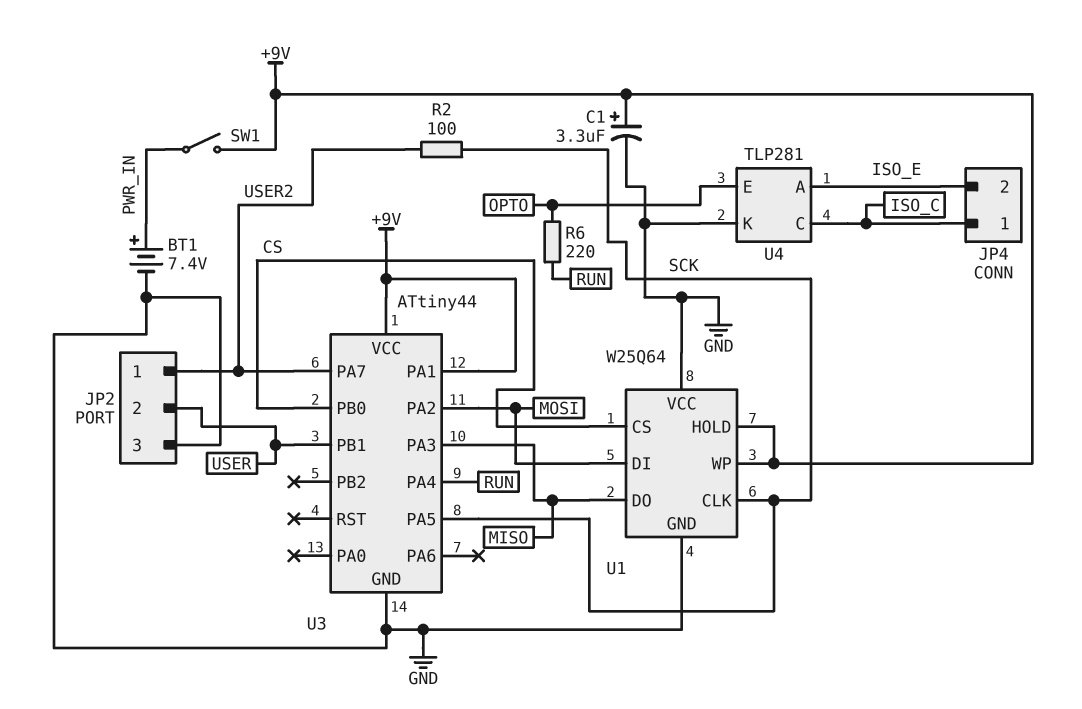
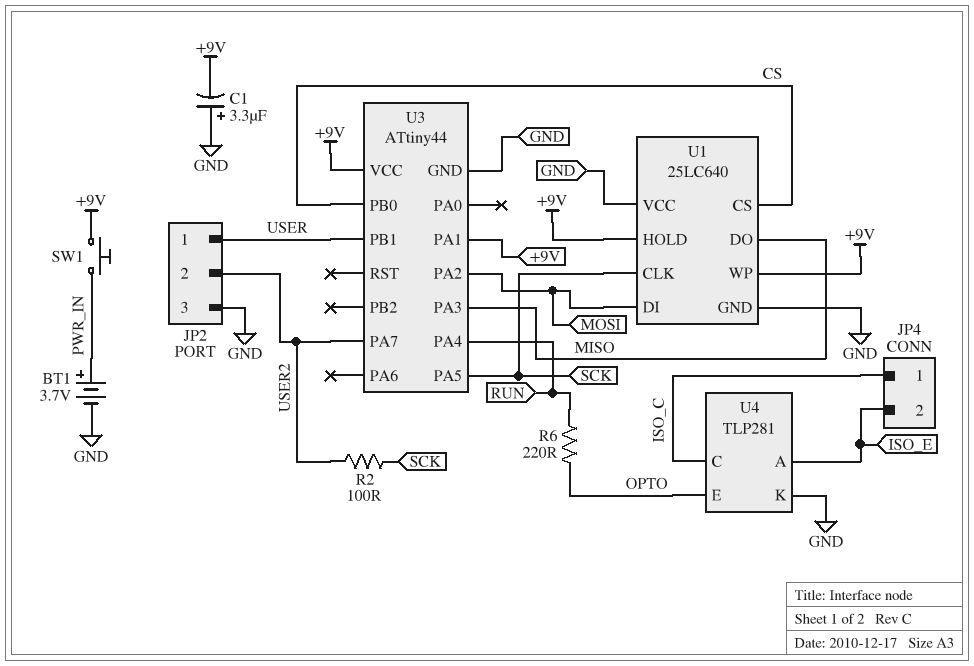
BT1: 7.4V (plus PWR_IN, minus GND) -> 3.7V (plus PWR_IN, minus GND)
C1: 3.3uF (plus +9V, minus GND) -> 3.3uF (plus GND, minus +9V)
JP2 pin 1: USER2 -> USER
JP2 pin 2: USER -> USER2
SW1: switch (+9V, PWR_IN) -> button (+9V, PWR_IN)
U1: W25Q64 -> 25LC640

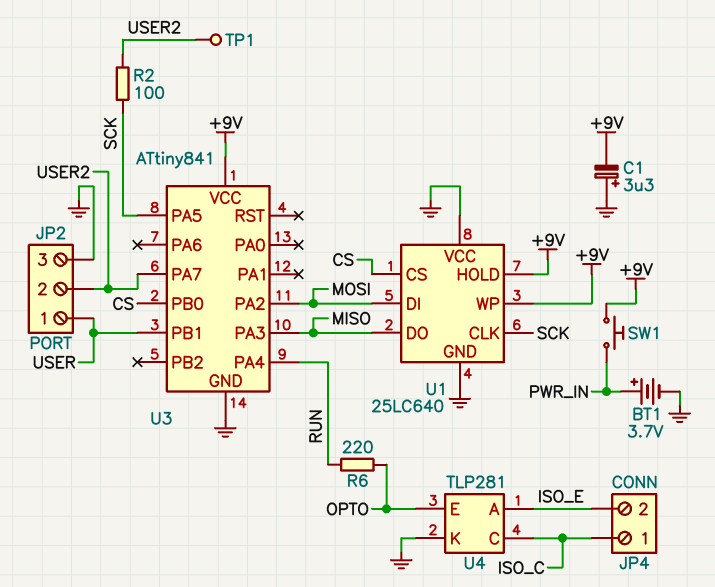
TP1: none -> test point (USER2)
U3: ATtiny44 -> ATtiny841
U3 pin PA1: +9V -> none

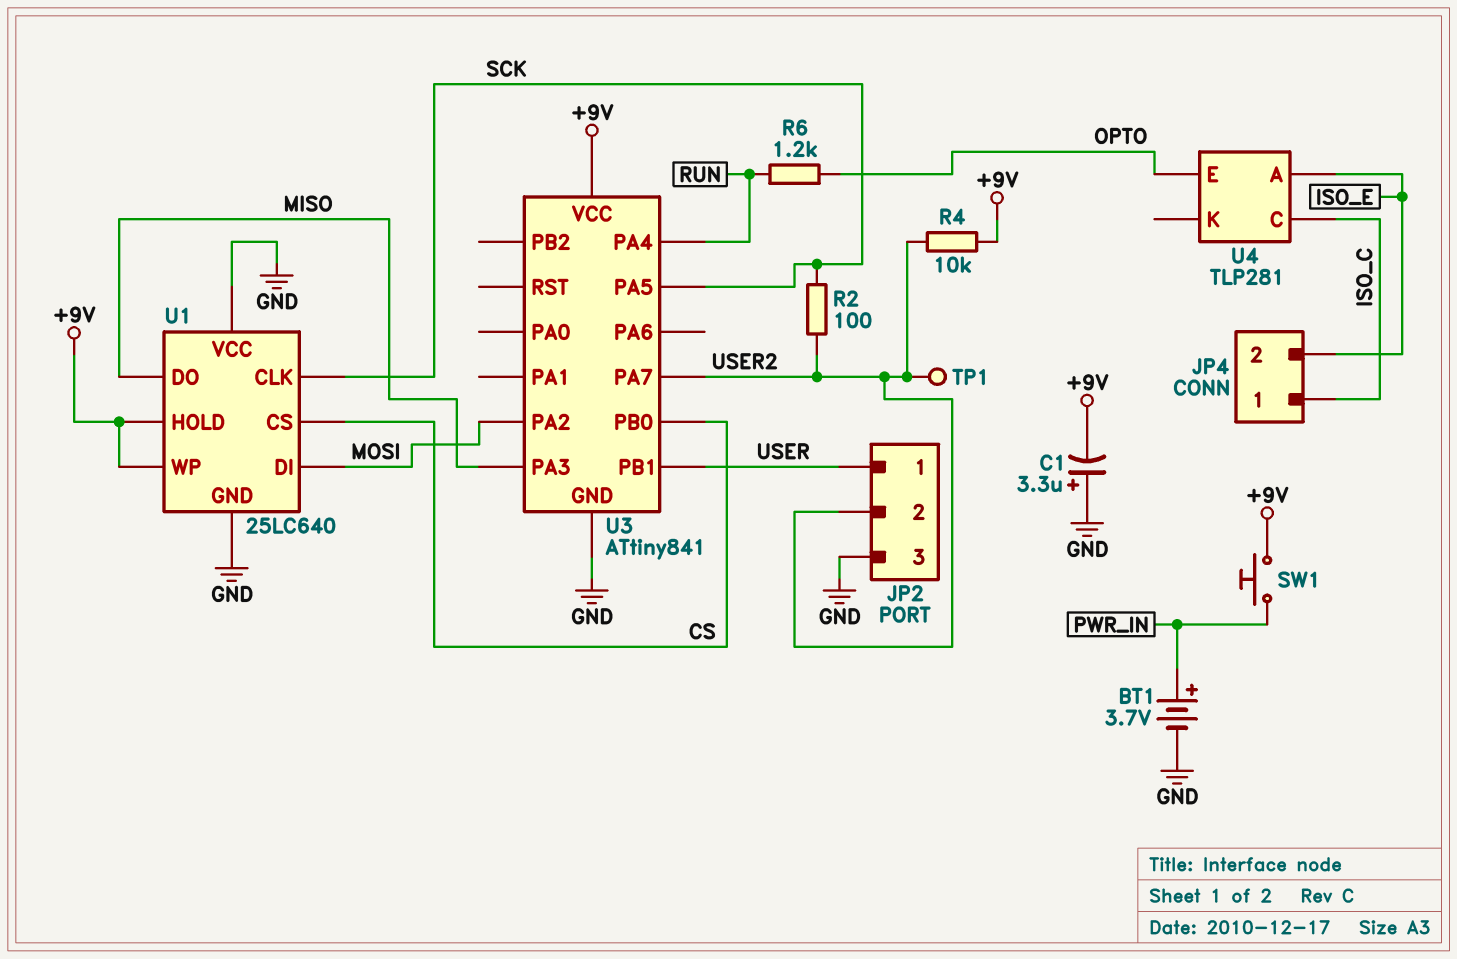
R4: none -> 10k (+9V, USER2)
R6: 220 (OPTO, RUN) -> 1.2k (OPTO, RUN)
U4 pin K: GND -> none

